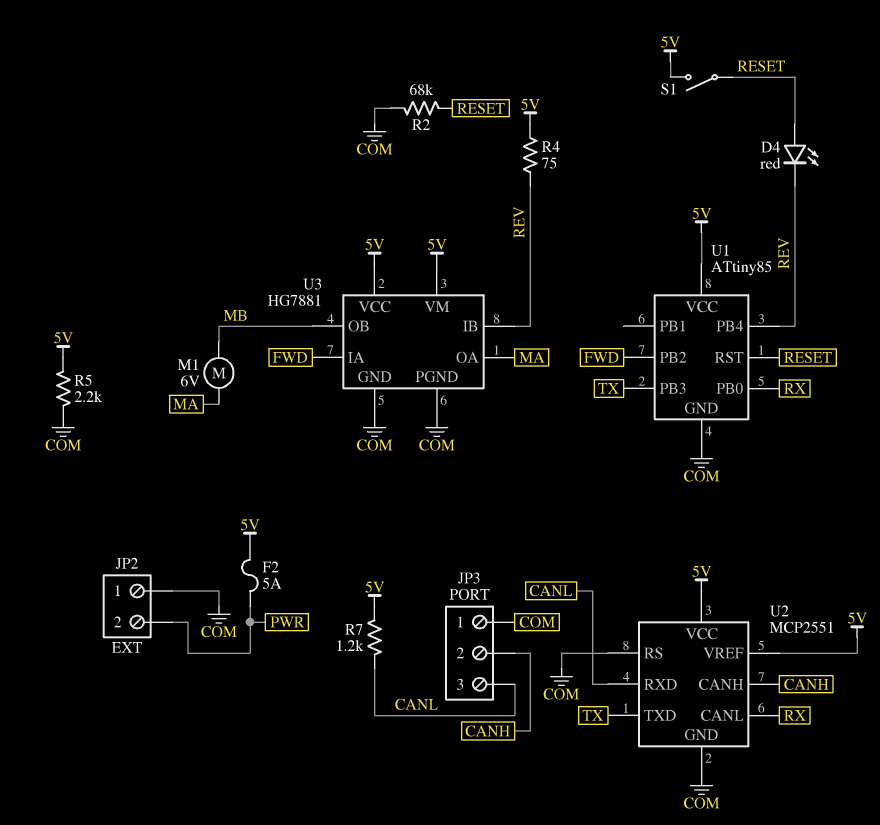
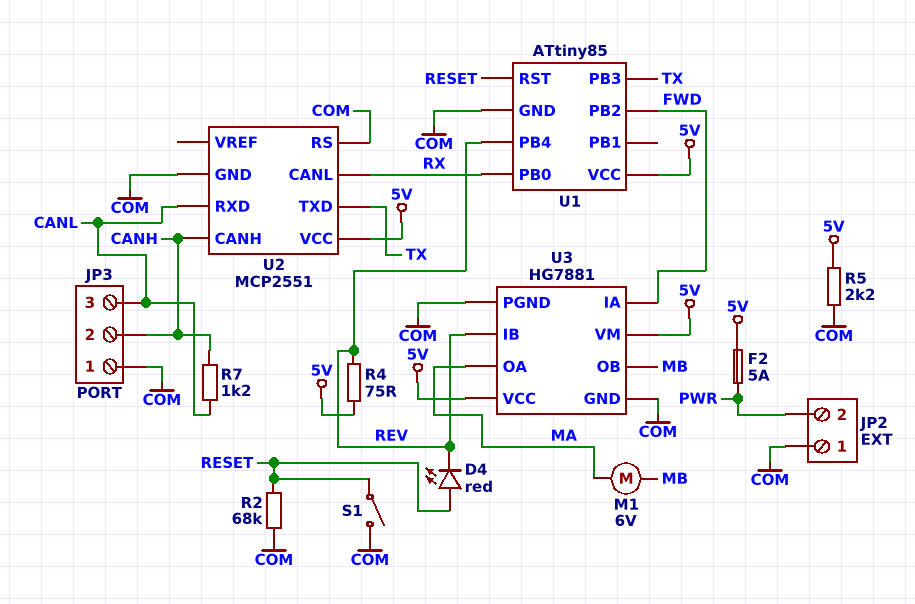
R7: 1.2k (5V, CANL) -> 1.2k (CANH, CANL)
S1: switch (5V, RESET) -> switch (COM, RESET)
U2 pin VREF: 5V -> none

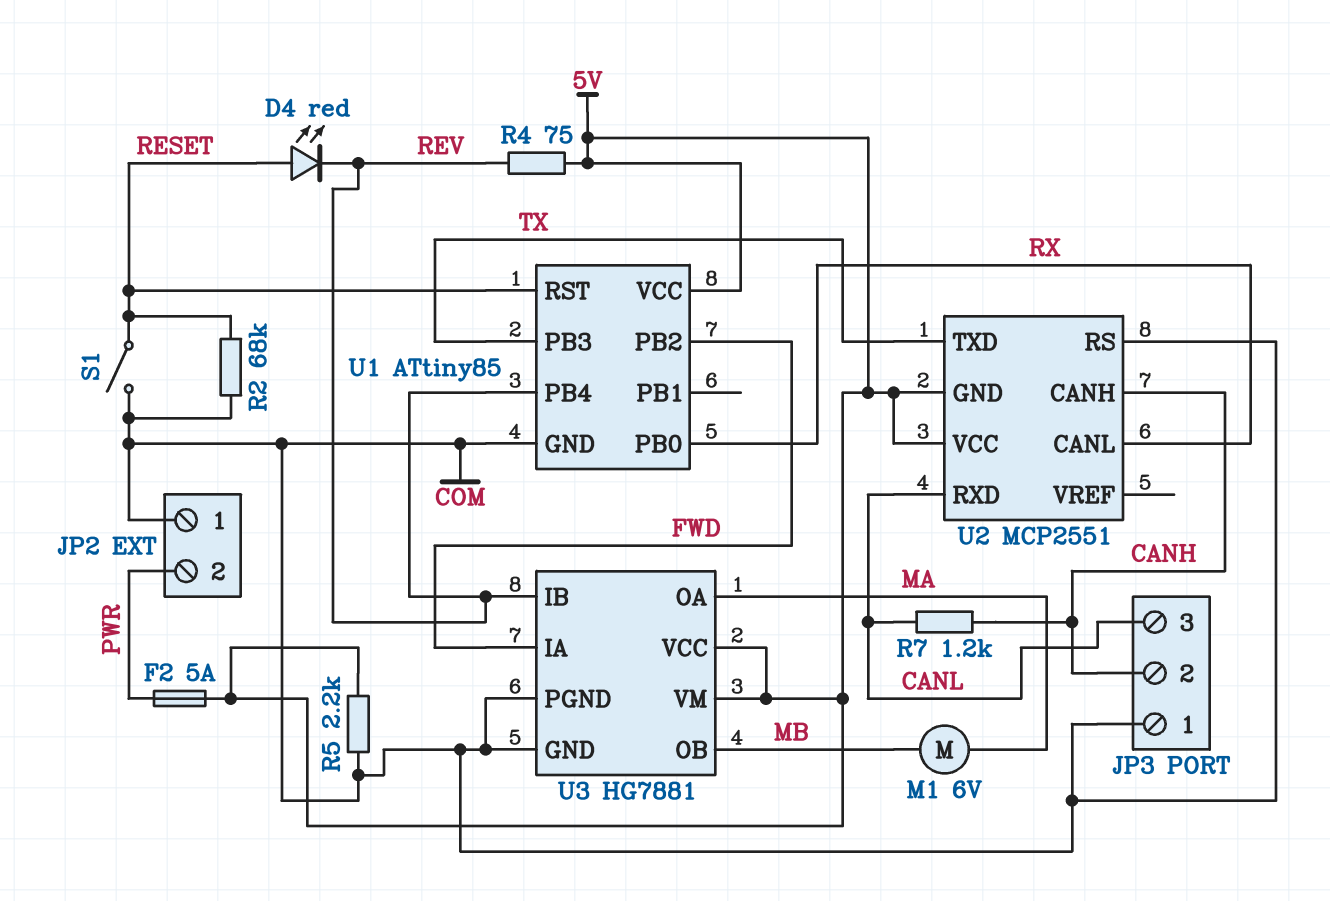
U2 pin GND: COM -> 5V

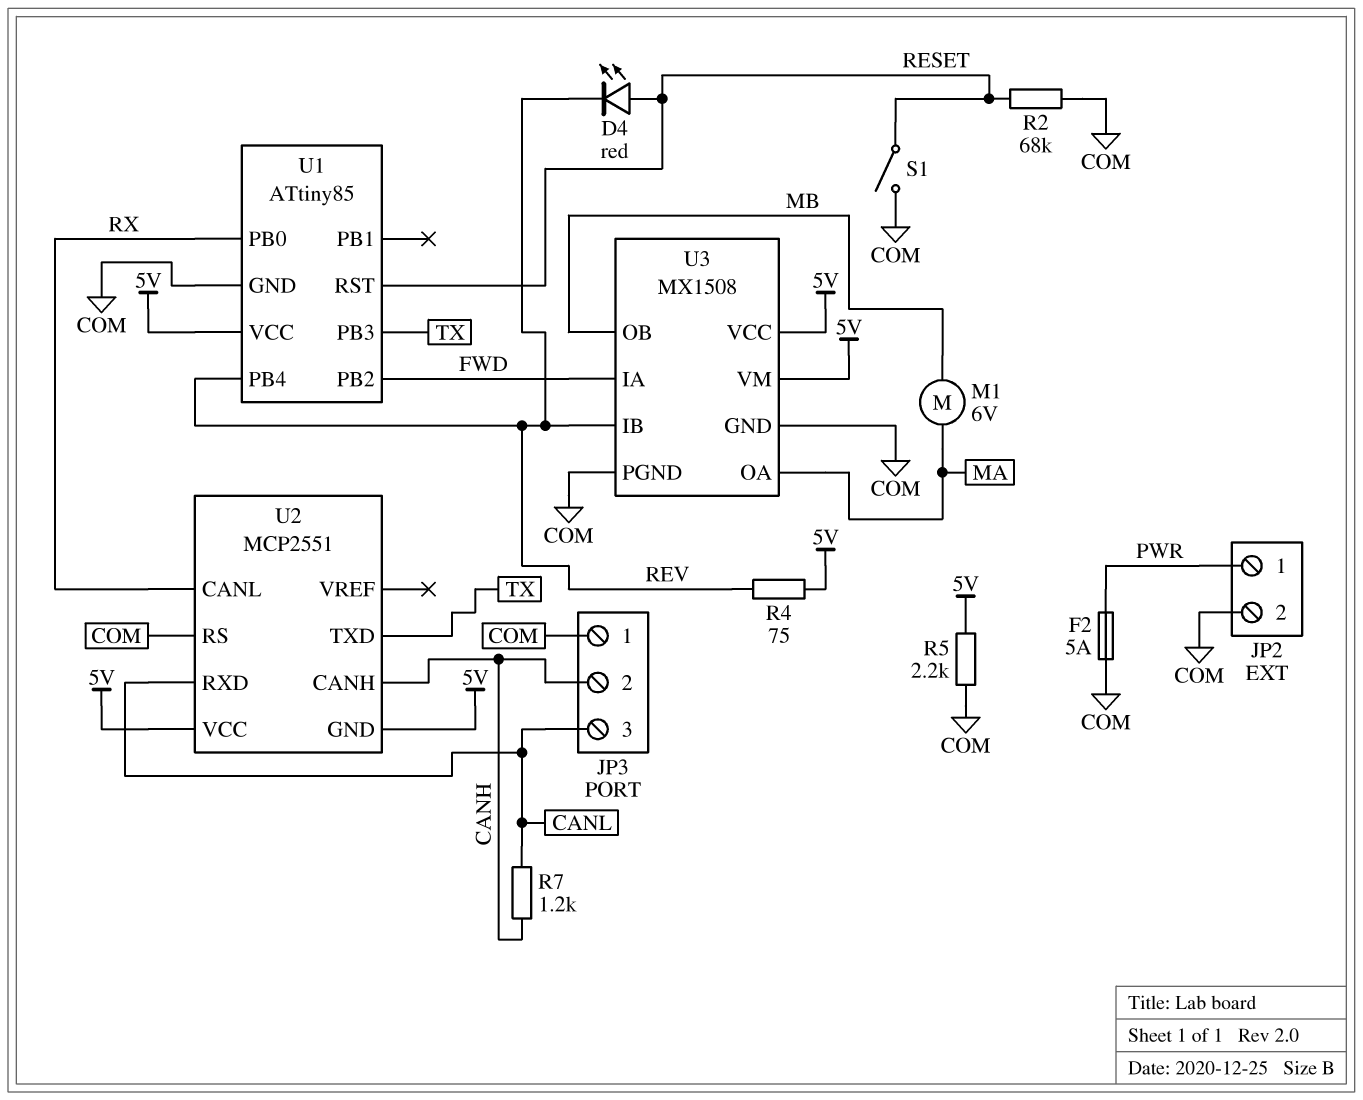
F2: 5A (5V, PWR) -> 5A (COM, PWR)
JP2 pin 1: COM -> PWR
JP2 pin 2: PWR -> COM
U3: HG7881 -> MX1508

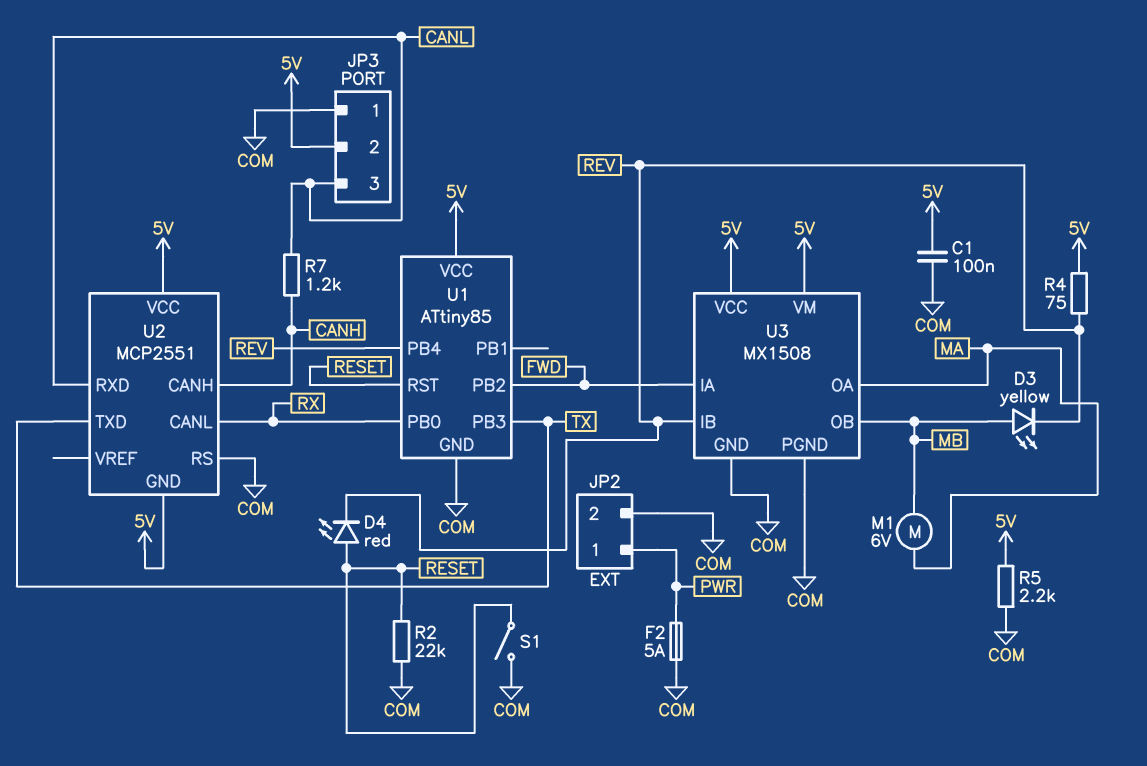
C1: none -> 100nF (5V, COM)
D3: none -> LED yellow (A MB, K REV)
JP3 pin 2: CANH -> 5V
R2: 68k (COM, RESET) -> 22k (COM, RESET)

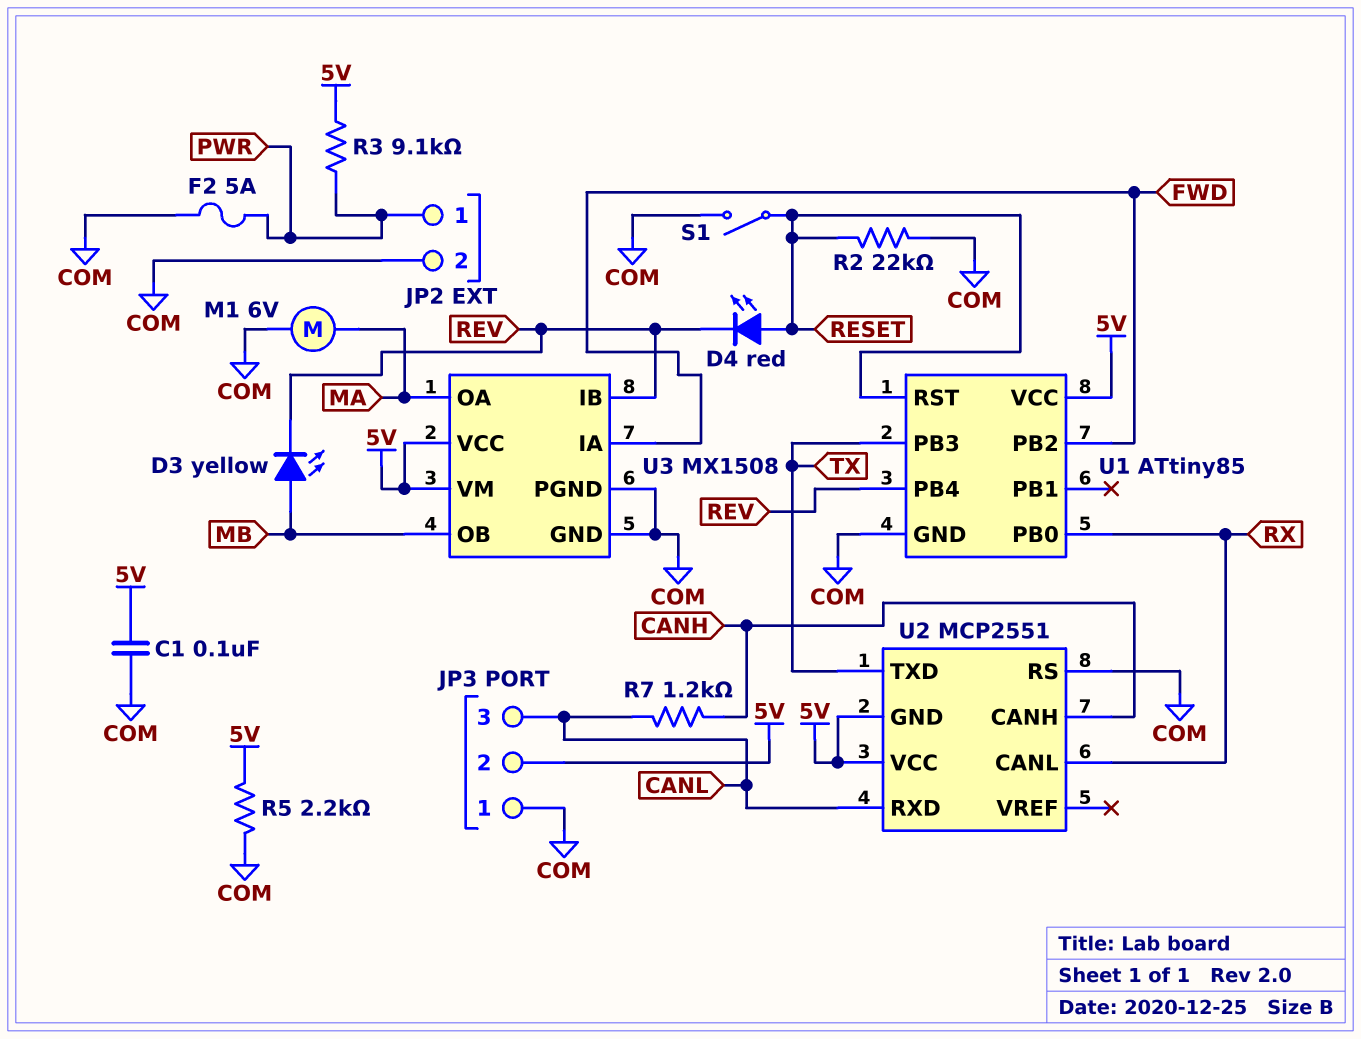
M1: motor 6V (MA, MB) -> motor 6V (COM, MA)
R3: none -> 9.1k (5V, PWR)
R4: 75 (5V, REV) -> none

